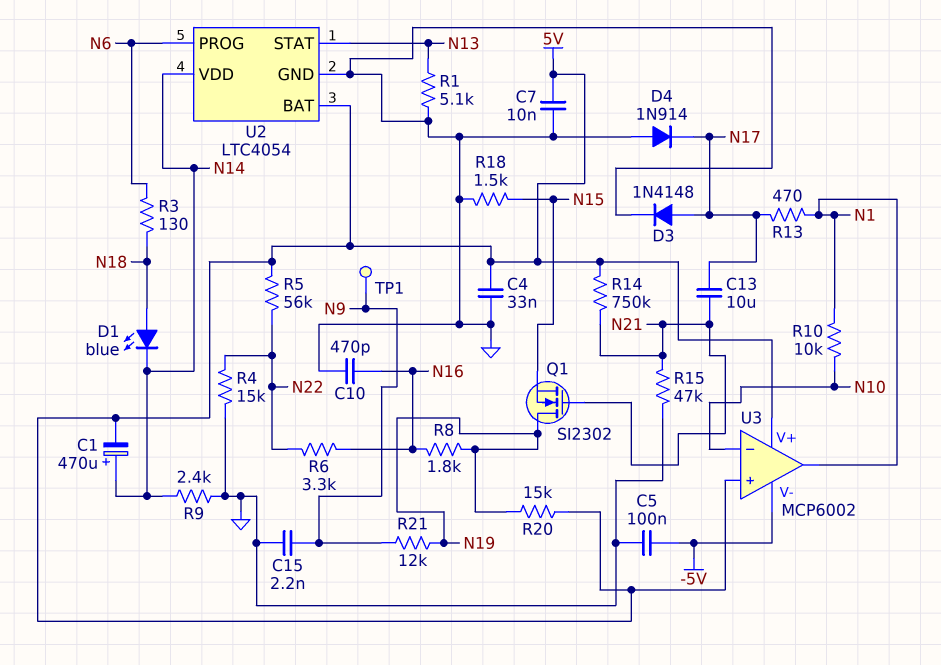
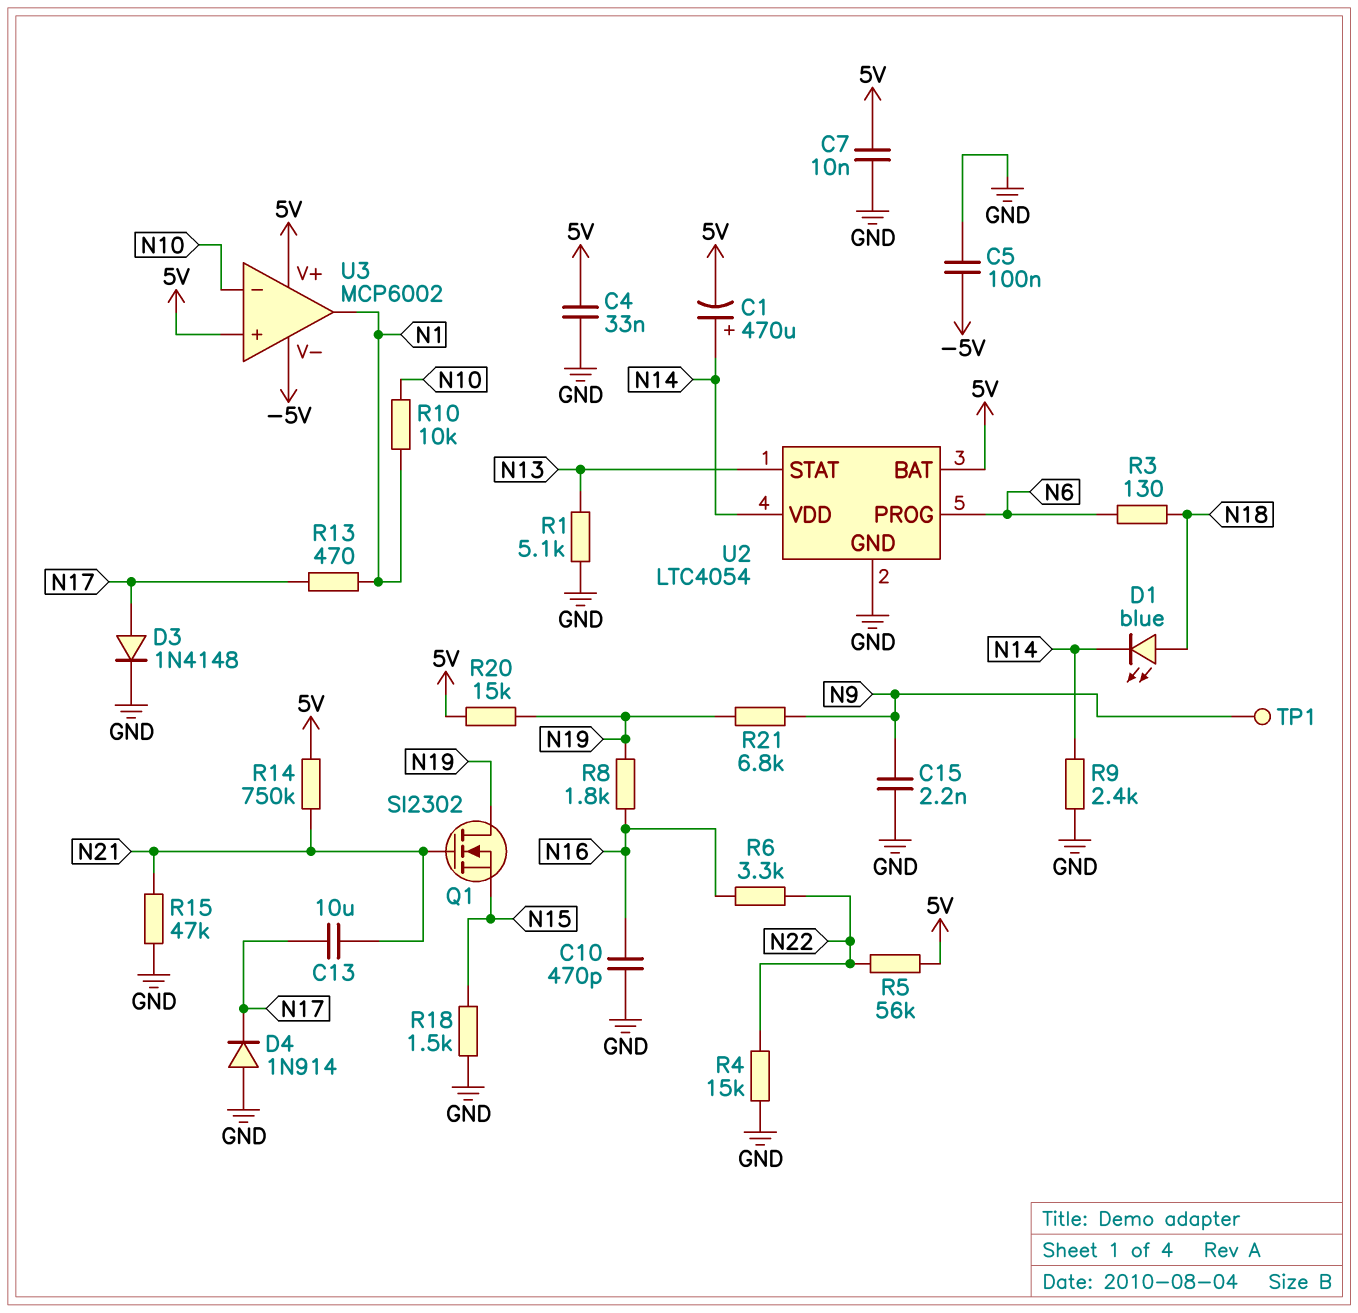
R21: 12k (N9, N19) -> 6.8k (N9, N19)

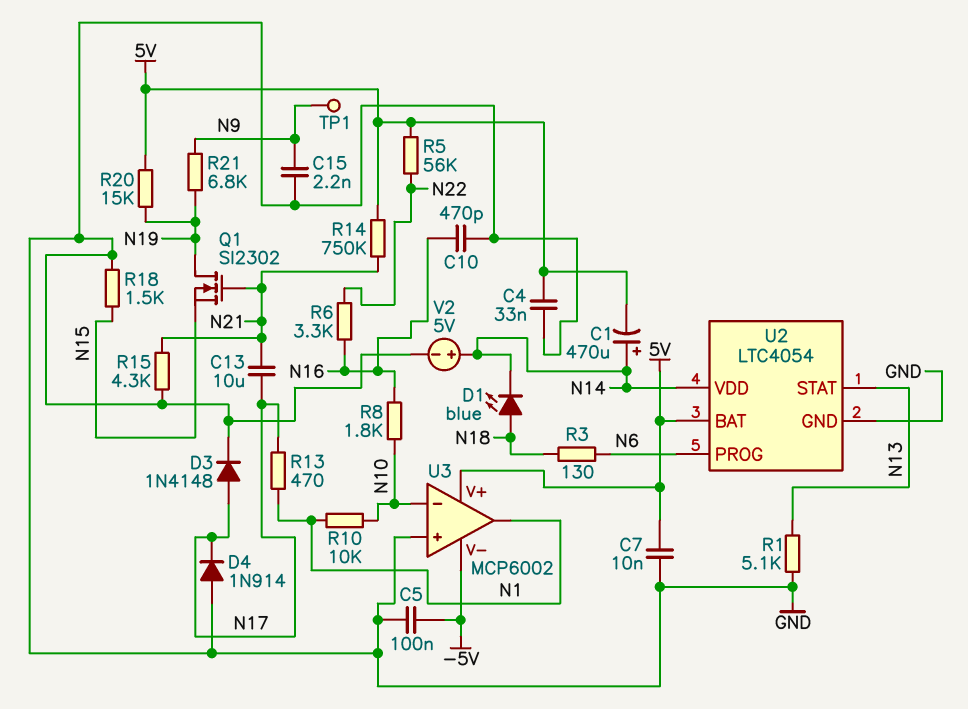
R4: 15k (GND, N22) -> none
R8: 1.8k (N16, N19) -> 1.8k (N10, N16)
R9: 2.4k (GND, N14) -> none
R15: 47k (GND, N21) -> 4.3k (GND, N21)
U3 pin in+: 5V -> GND
V2: none -> 5V (plus N14, minus GND)

